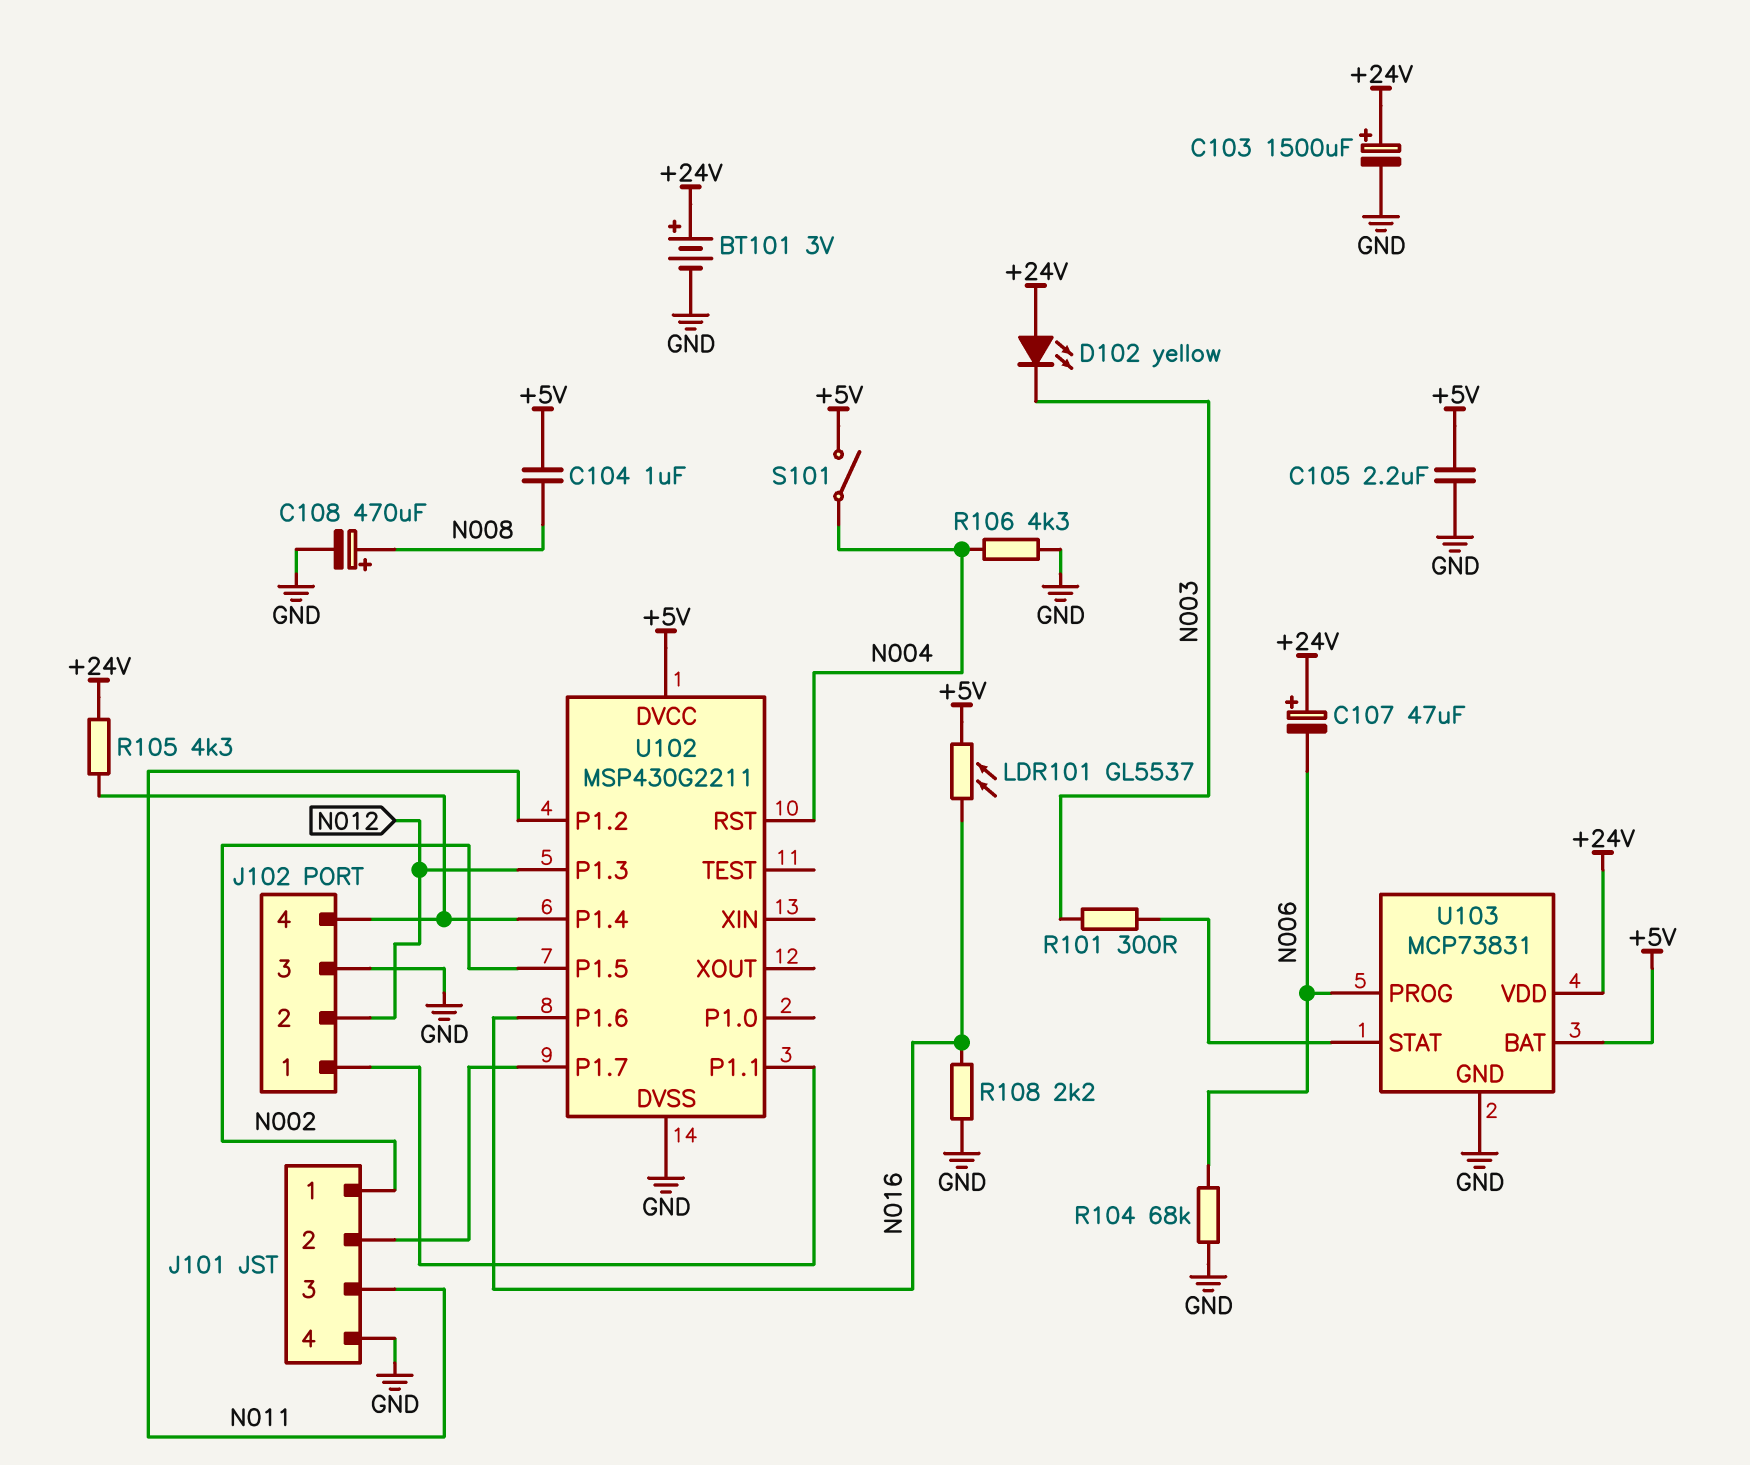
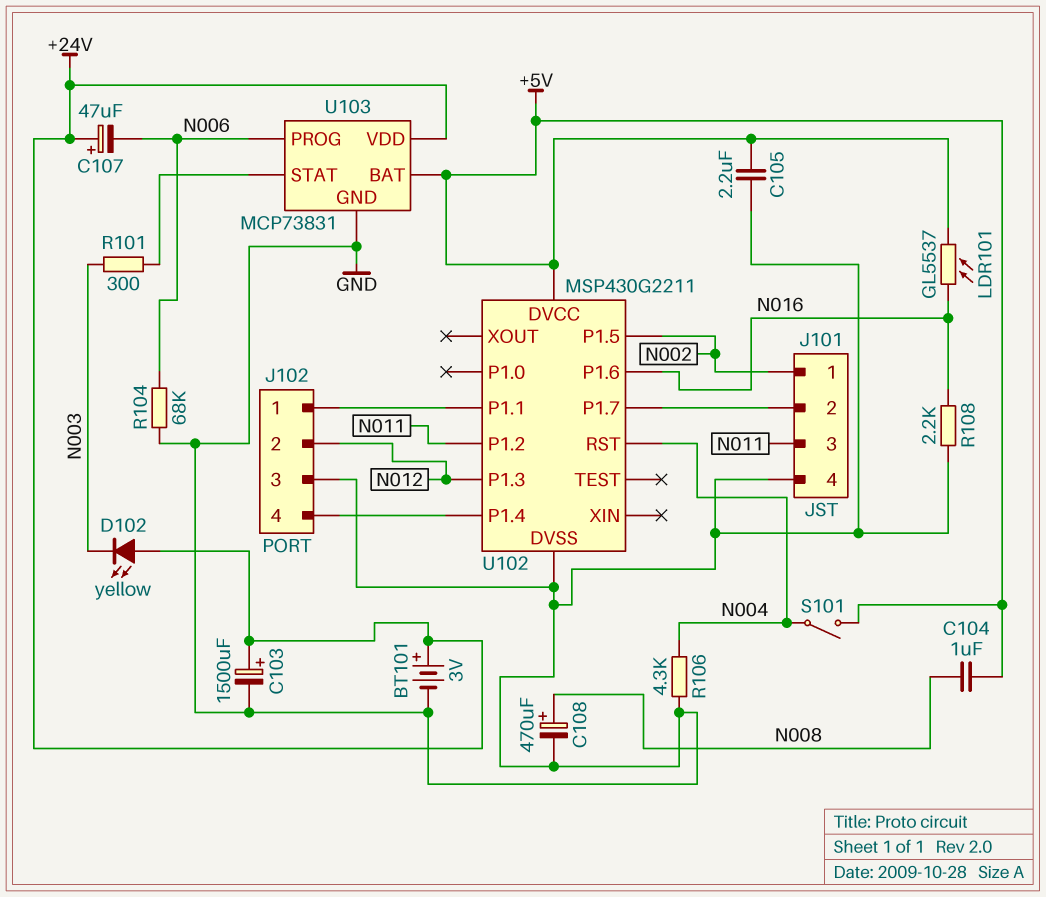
R105: 4.3k (+24V, J102/4) -> none

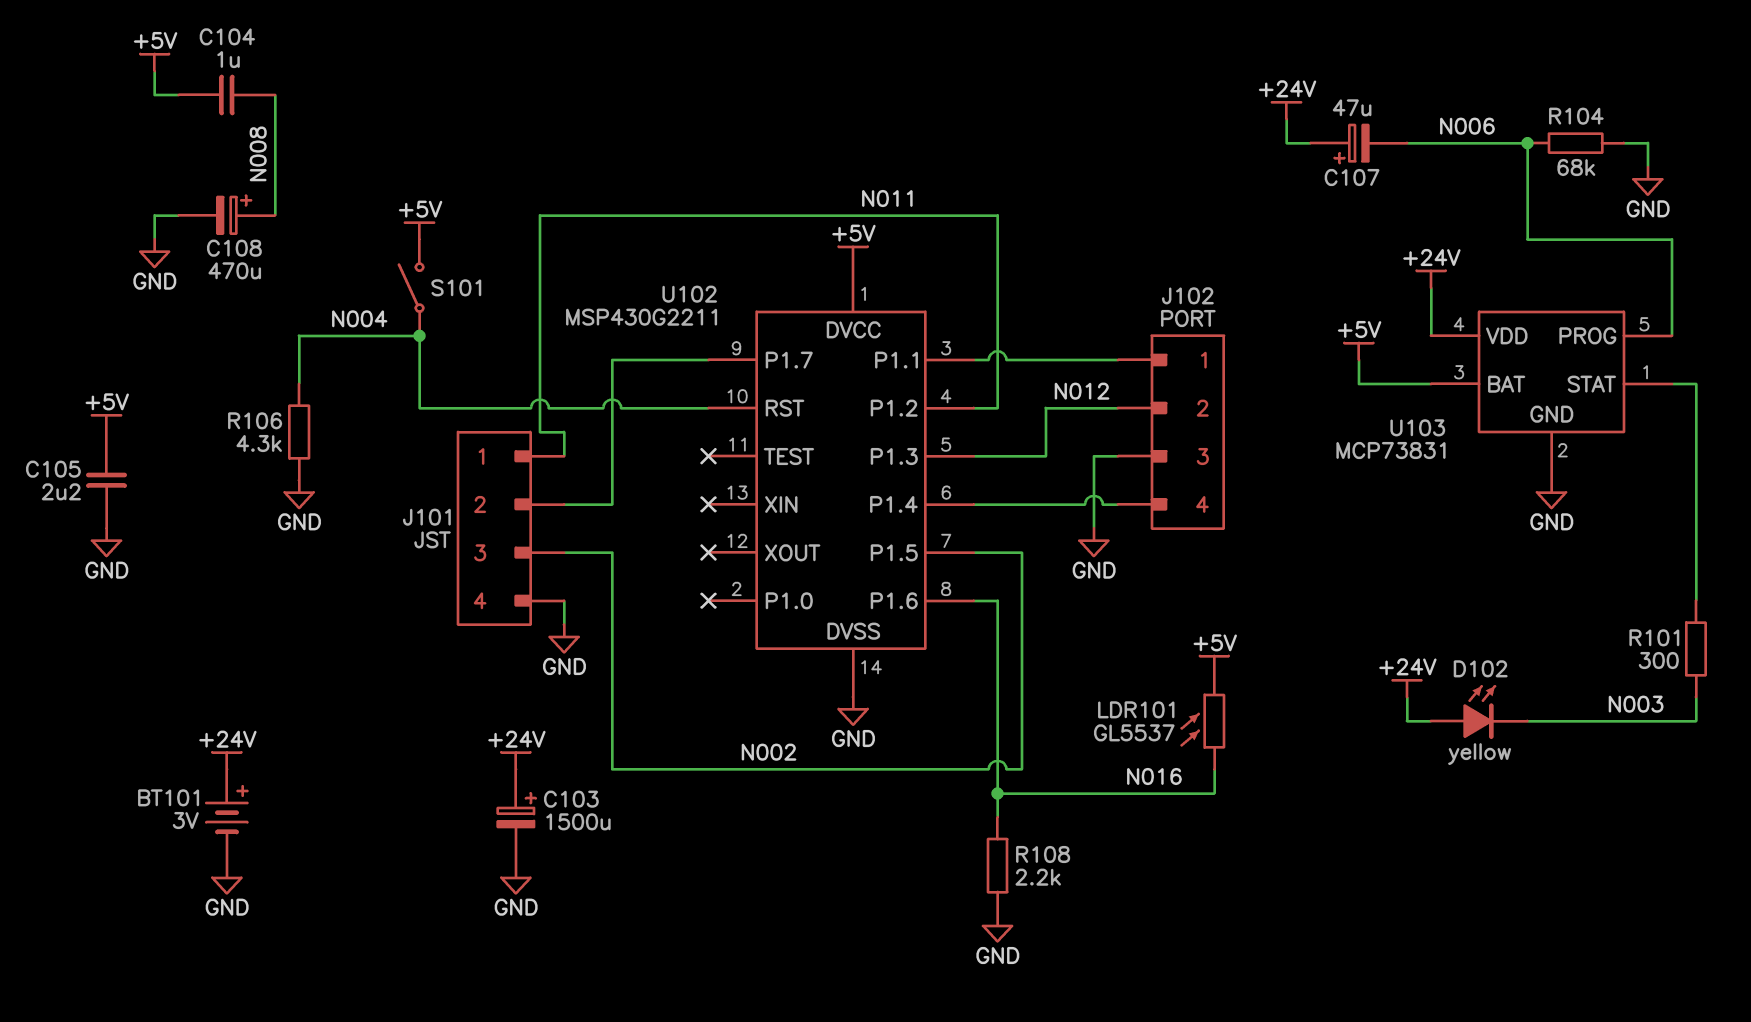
J101 pin 1: N002 -> N011
J101 pin 3: N011 -> N002

